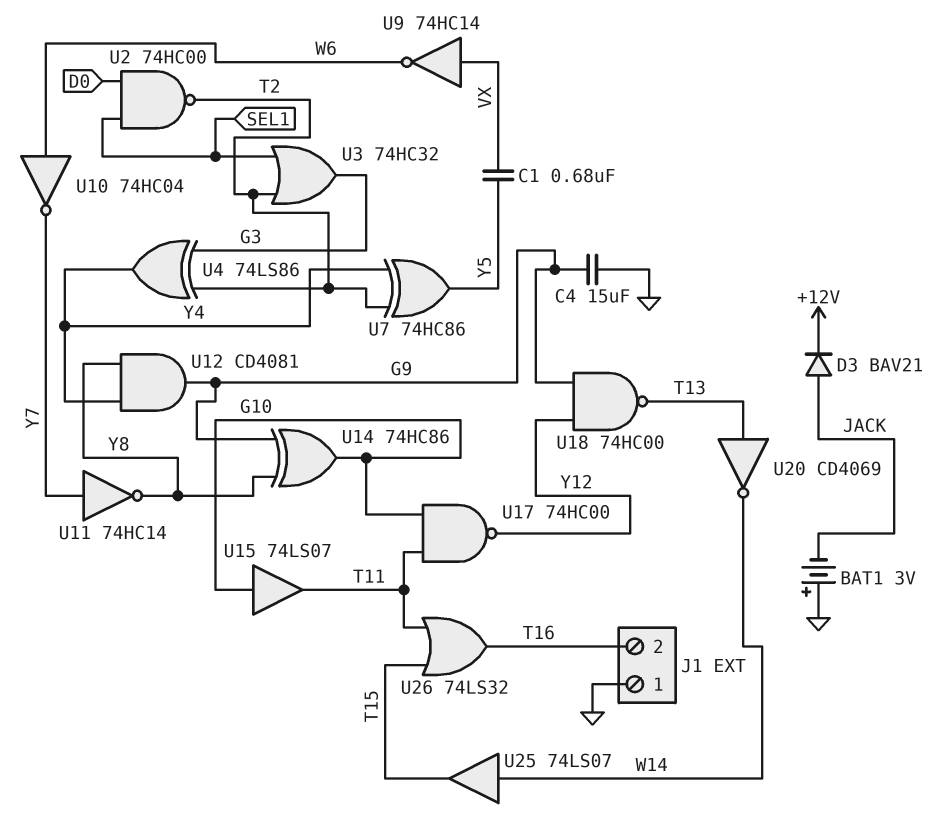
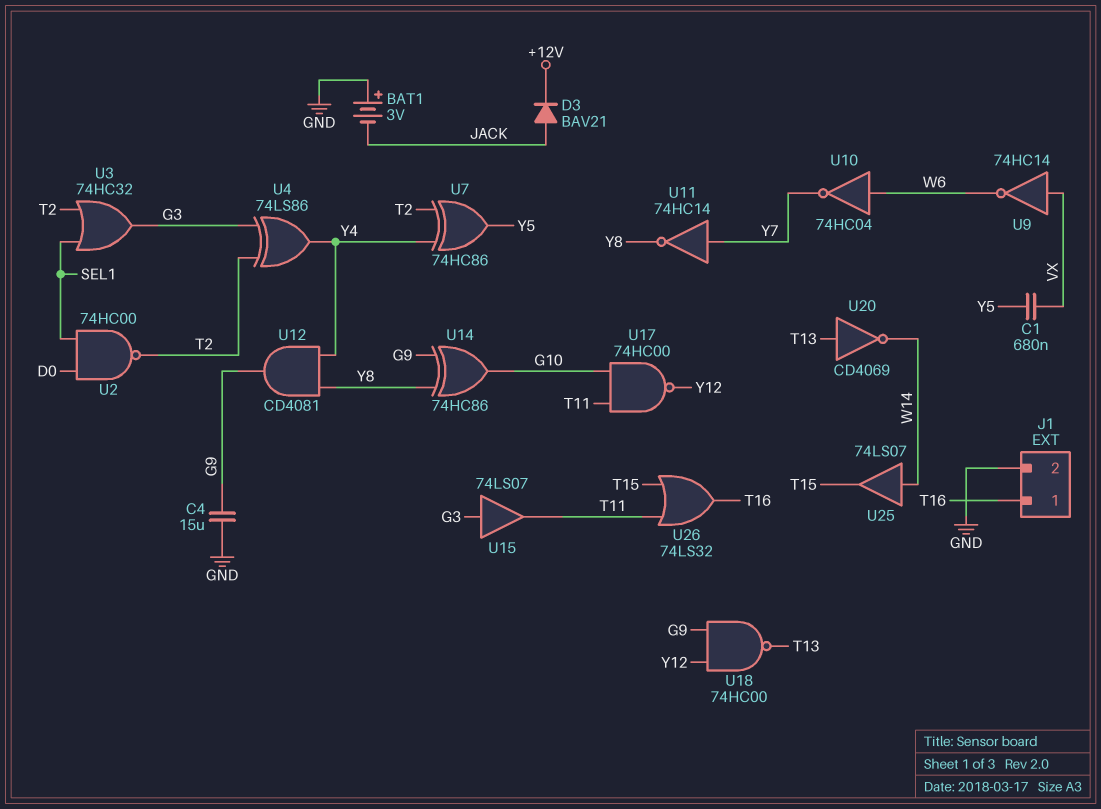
J1 pin 1: GND -> T16
J1 pin 2: T16 -> GND
U15: buffer 74LS07 (in G10, out T11) -> buffer 74LS07 (in G3, out T11)

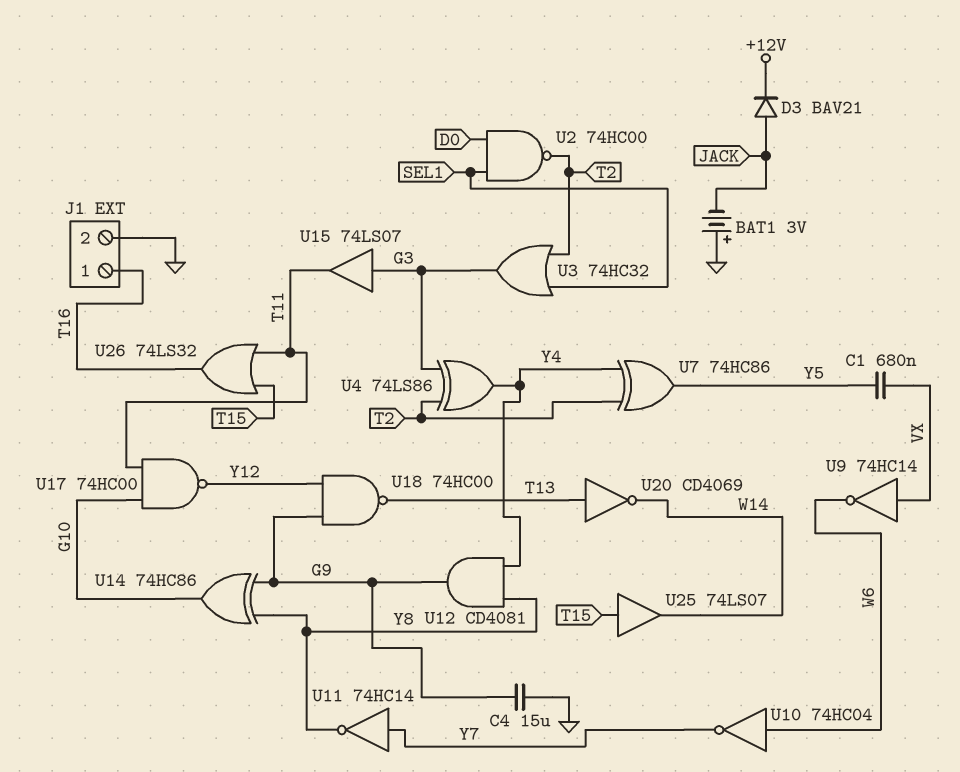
U25: buffer 74LS07 (in W14, out T15) -> buffer 74LS07 (in T15, out W14)

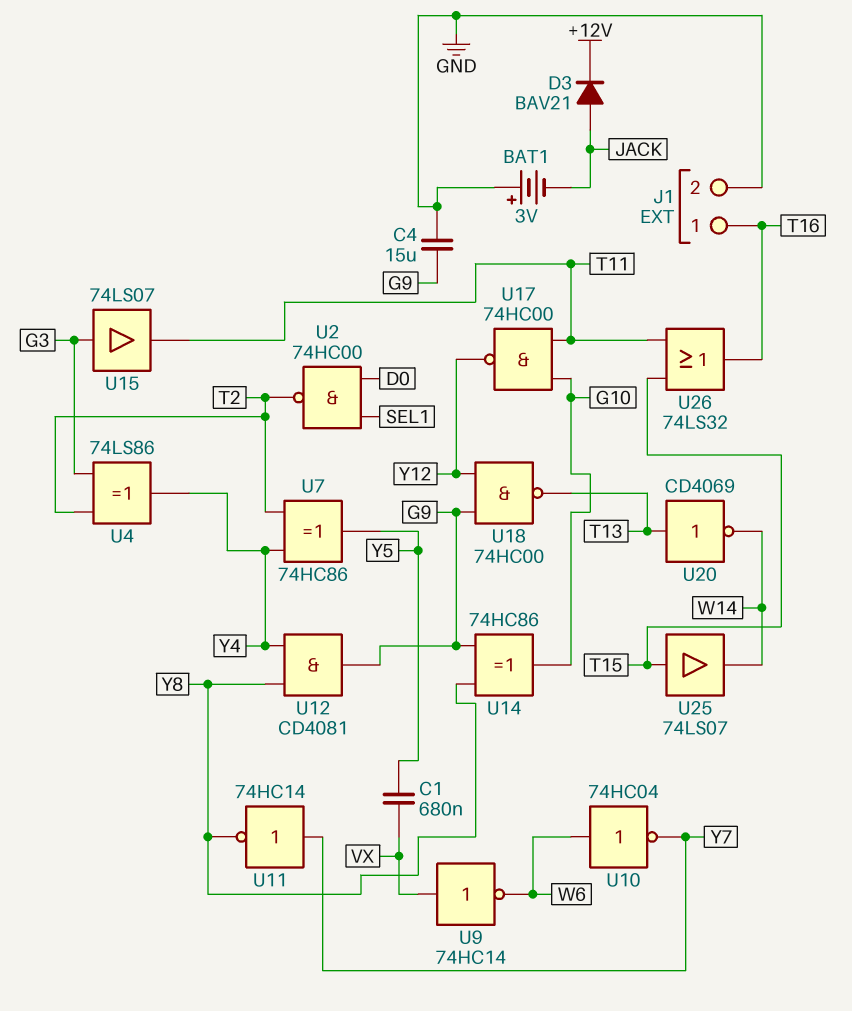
U3: OR 74HC32 (in SEL1, in T2, out G3) -> none

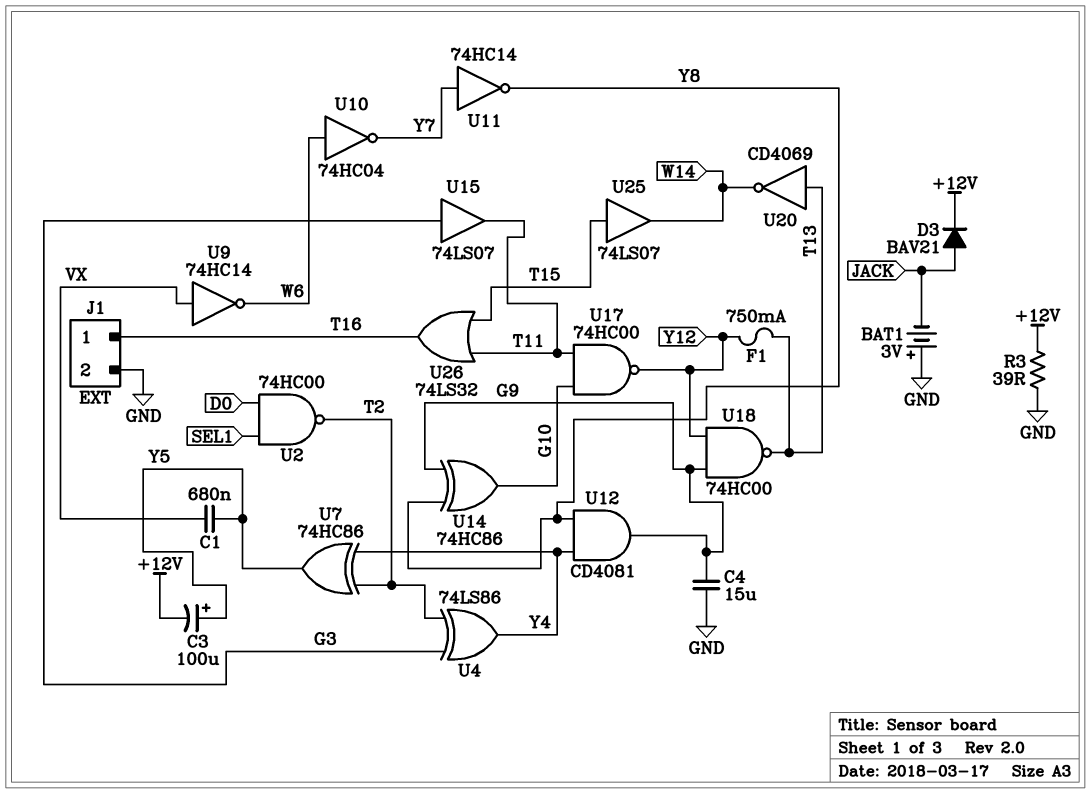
C3: none -> 100uF (plus Y5, minus +12V)
F1: none -> 750mA (T13, Y12)
R3: none -> 39 (+12V, GND)

